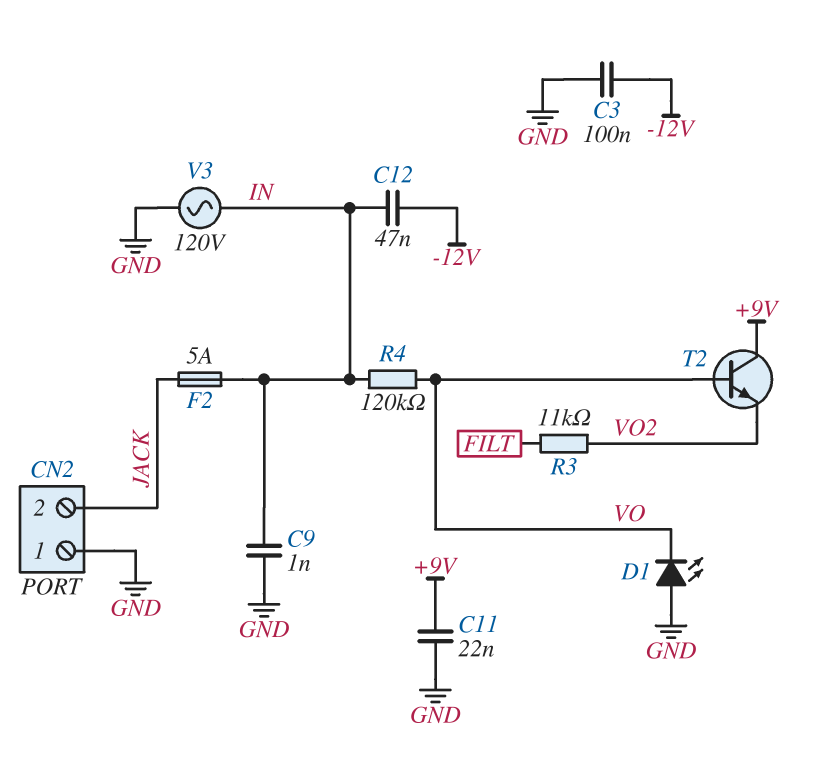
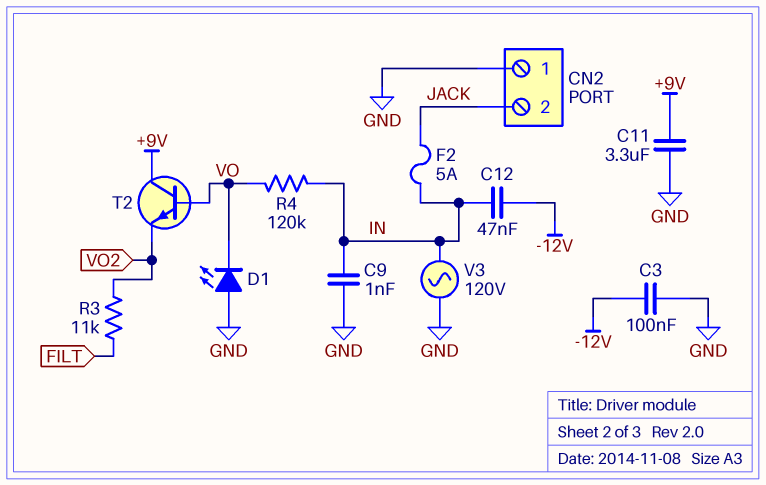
C11: 22nF (+9V, GND) -> 3.3uF (+9V, GND)

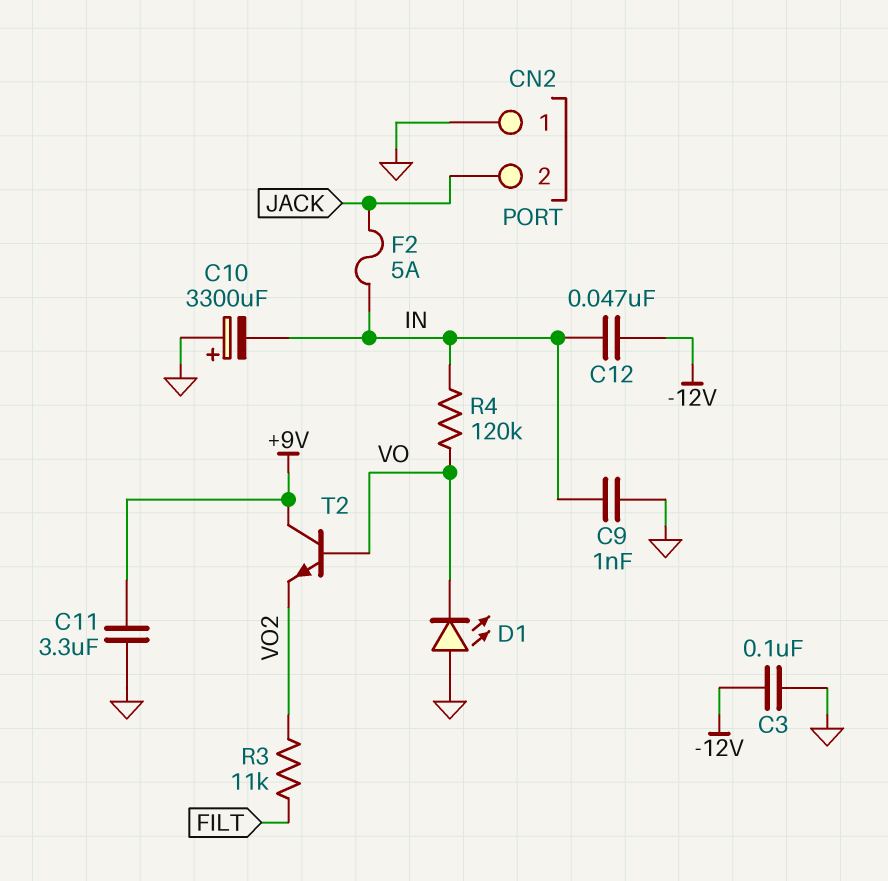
C10: none -> 3300uF (plus GND, minus IN)
V3: AC 120V (GND, IN) -> none

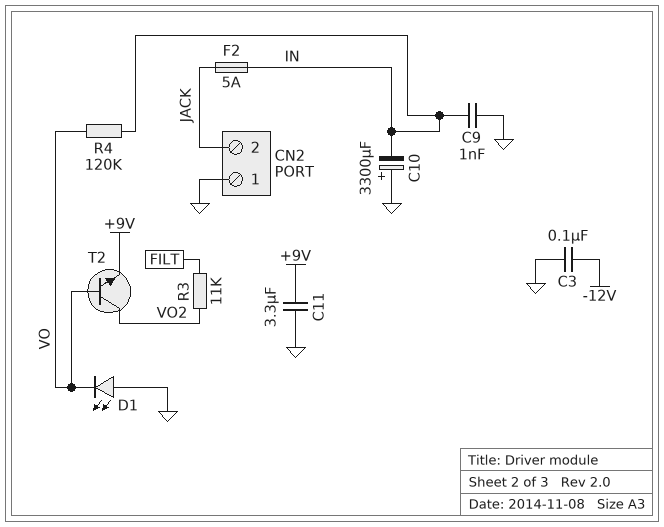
C12: 47nF (-12V, IN) -> none
T2: NPN (B VO, C +9V, E VO2) -> NPN (B VO, C VO2, E +9V)

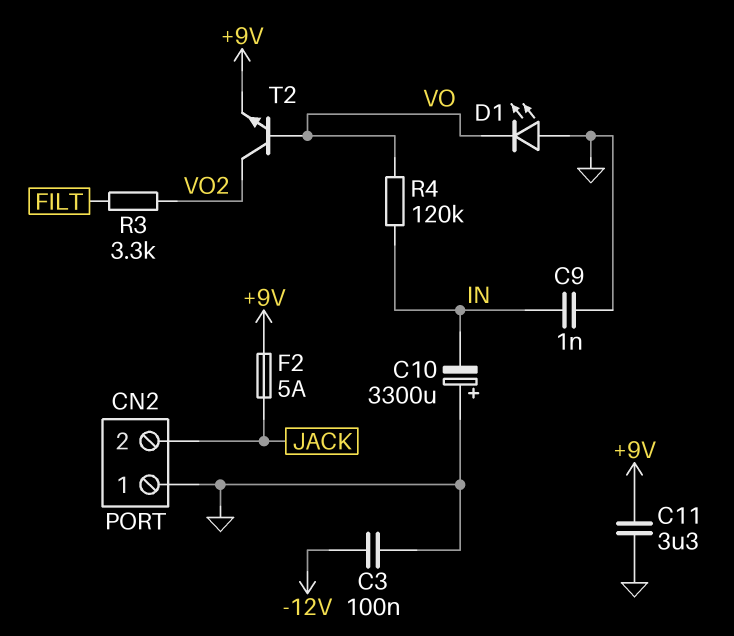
F2: 5A (IN, JACK) -> 5A (+9V, JACK)
R3: 11k (FILT, VO2) -> 3.3k (FILT, VO2)

